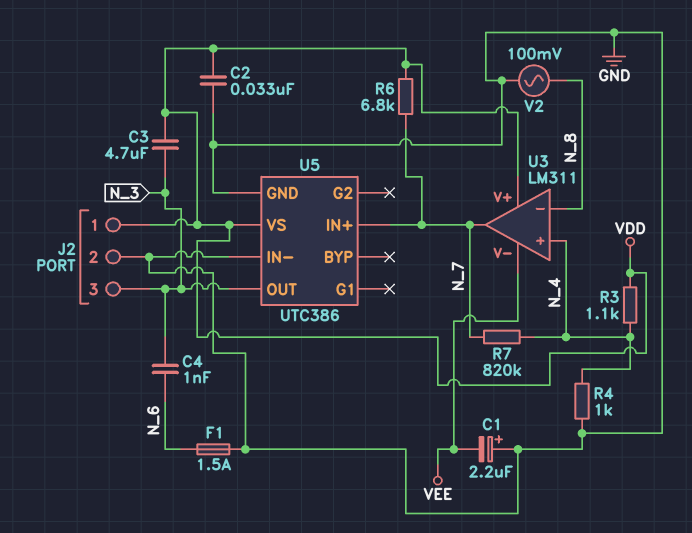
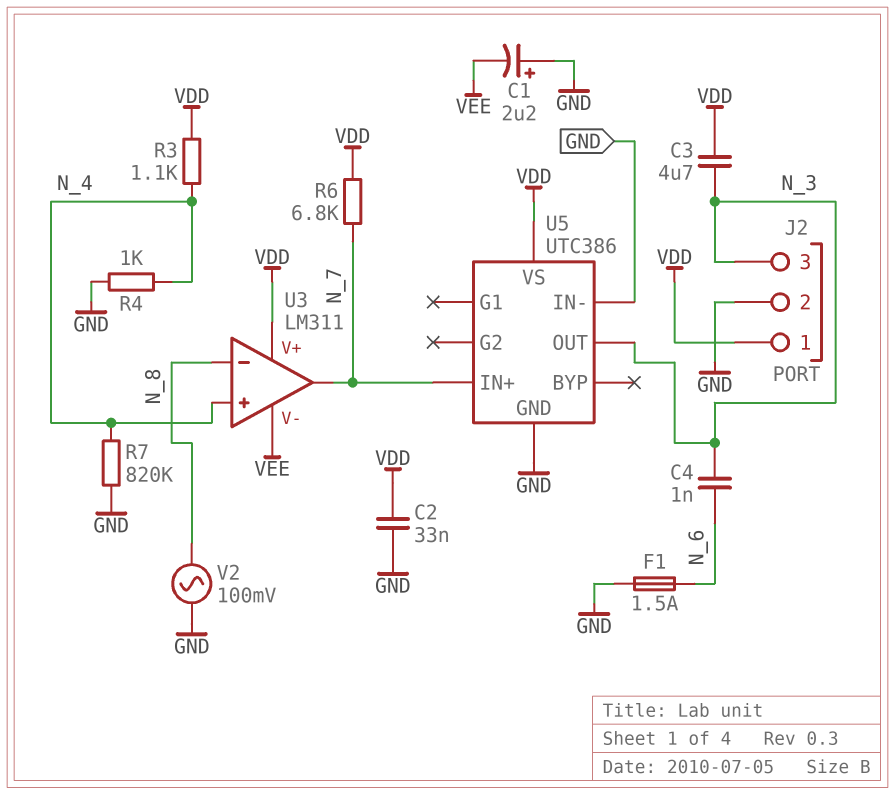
R7: 820k (N_4, N_7) -> 820k (GND, N_4)

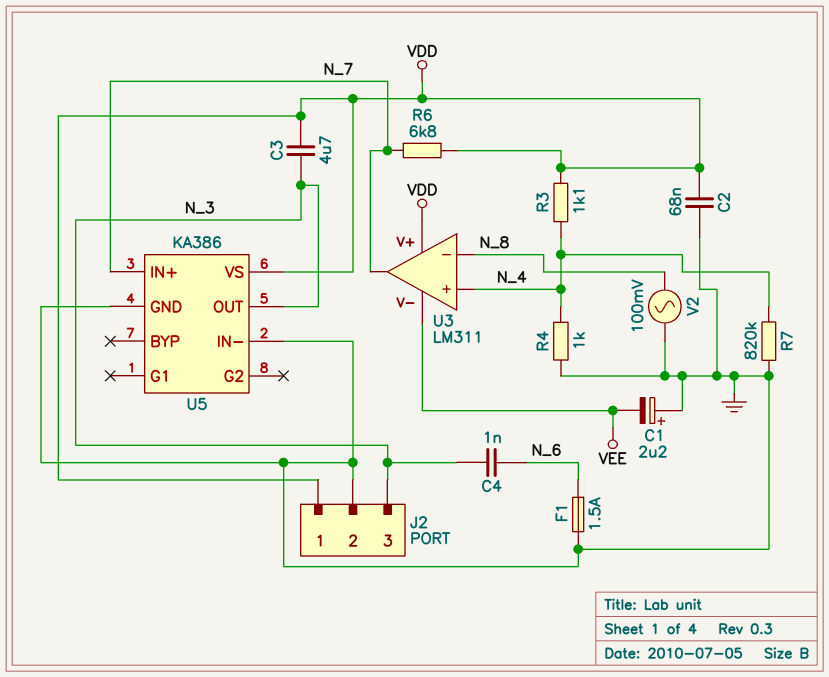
C2: 33nF (GND, VDD) -> 68nF (GND, VDD)
U5: UTC386 -> KA386

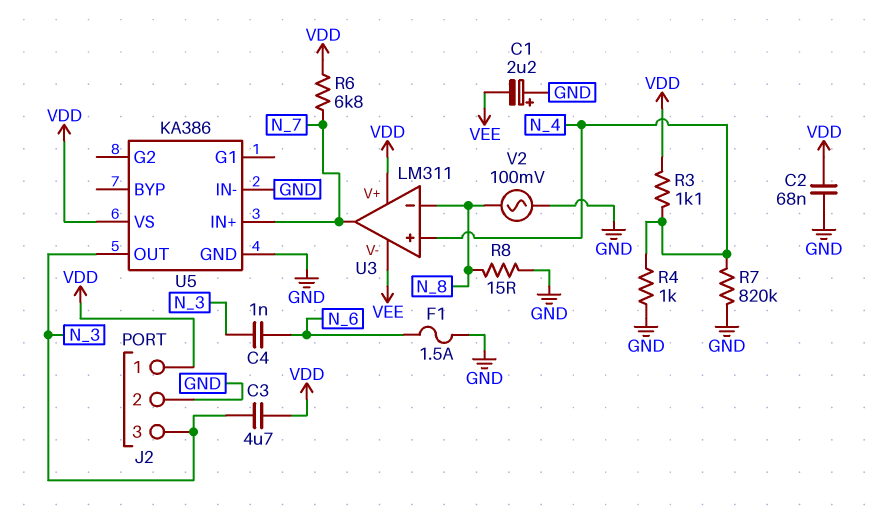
R8: none -> 15 (GND, N_8)

